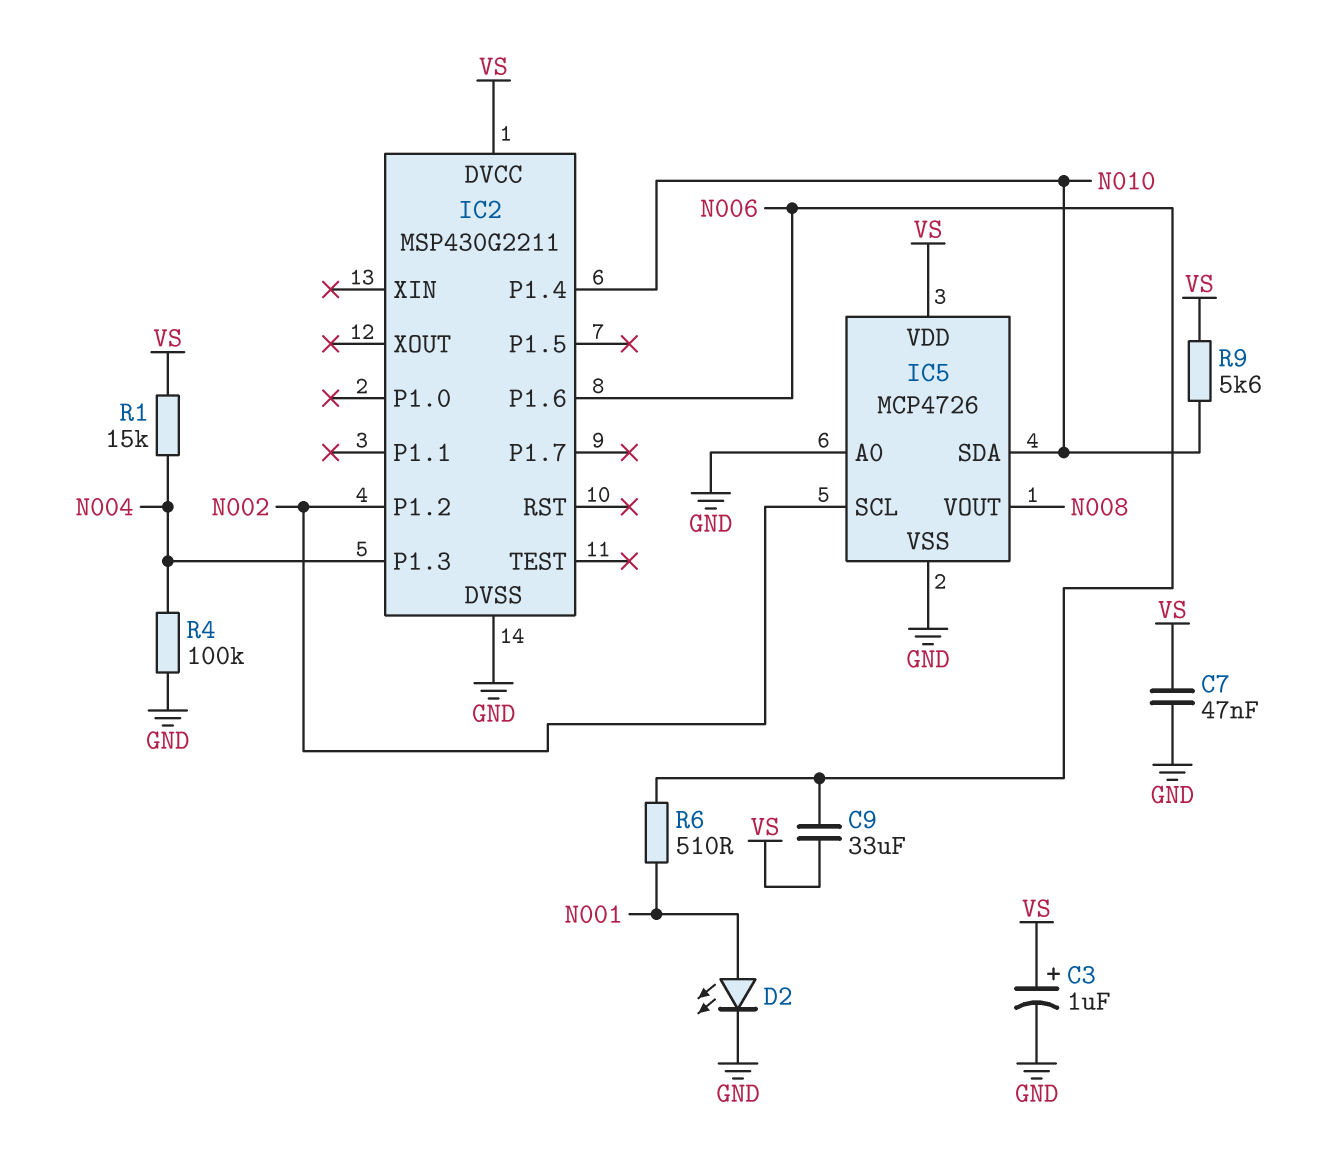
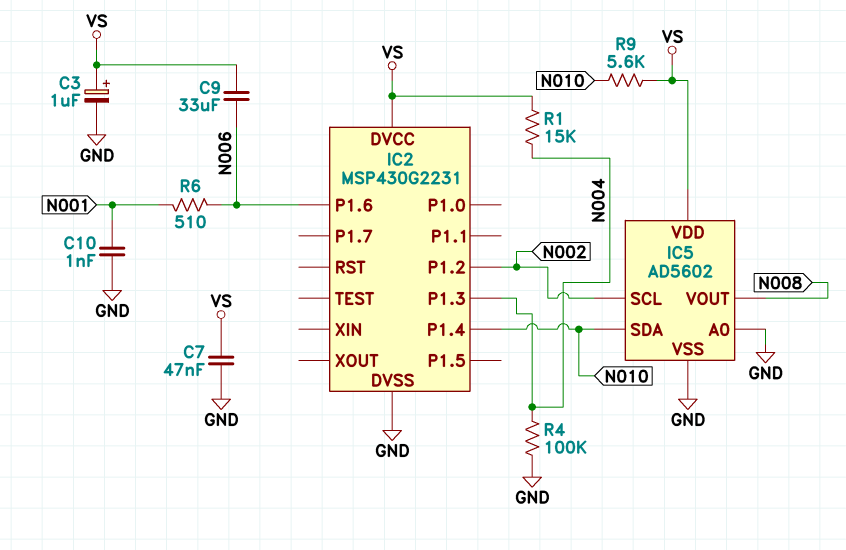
C10: none -> 1nF (GND, N001)
D2: LED (A N001, K GND) -> none
IC2: MSP430G2211 -> MSP430G2231
IC5: MCP4726 -> AD5602

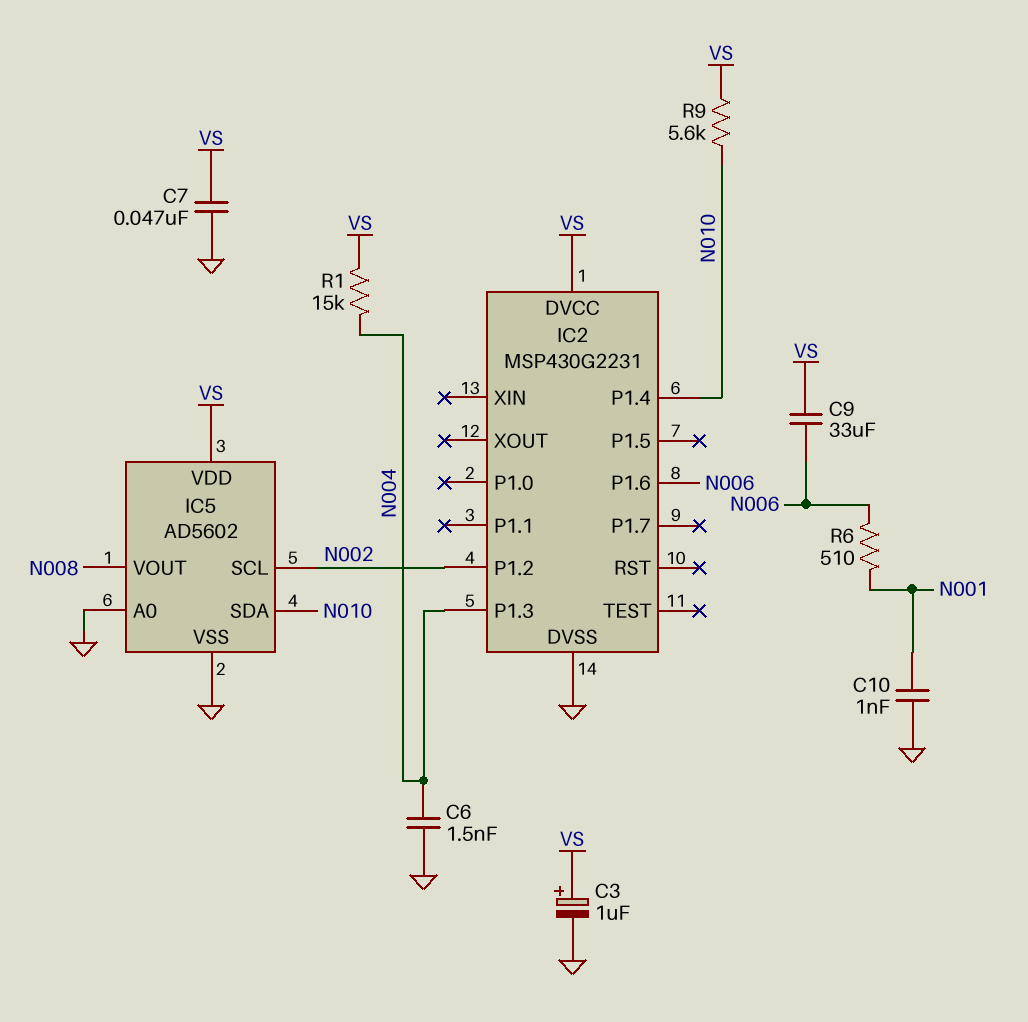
C6: none -> 1.5nF (GND, N004)
R4: 100k (GND, N004) -> none

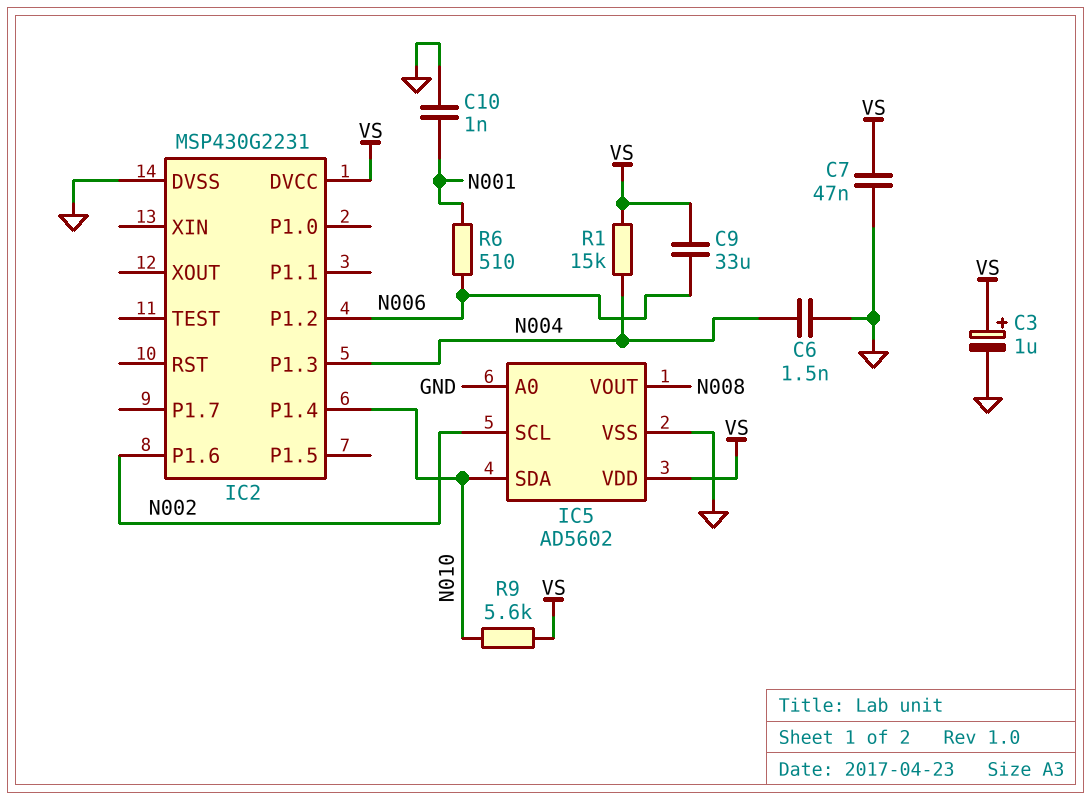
IC2 pin P1.2: N002 -> N006
IC2 pin P1.6: N006 -> N002

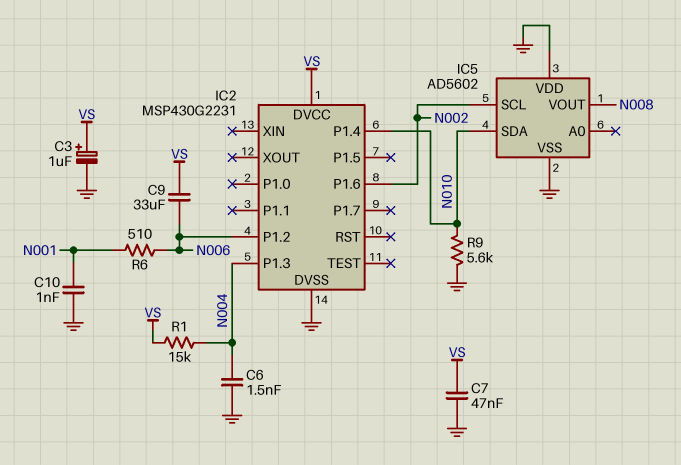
IC5 pin A0: GND -> none
IC5 pin VDD: VS -> GND
R9: 5.6k (N010, VS) -> 5.6k (GND, N010)

